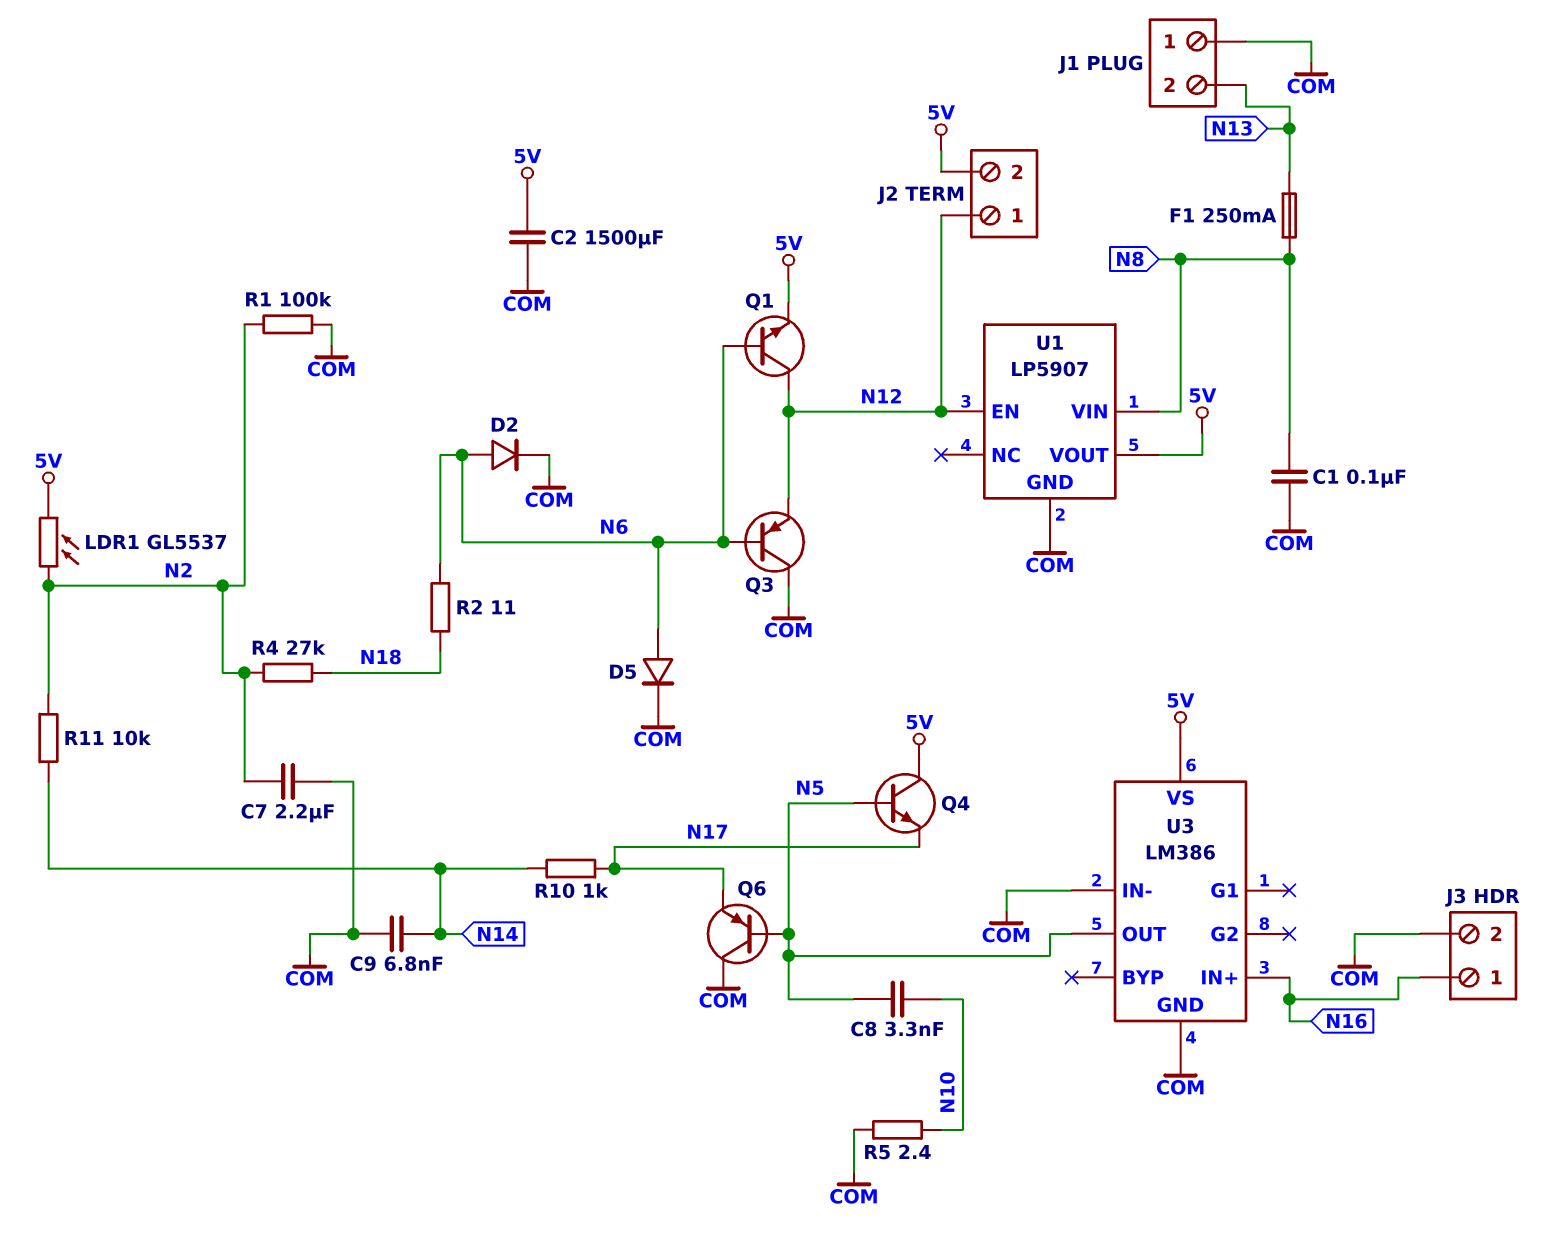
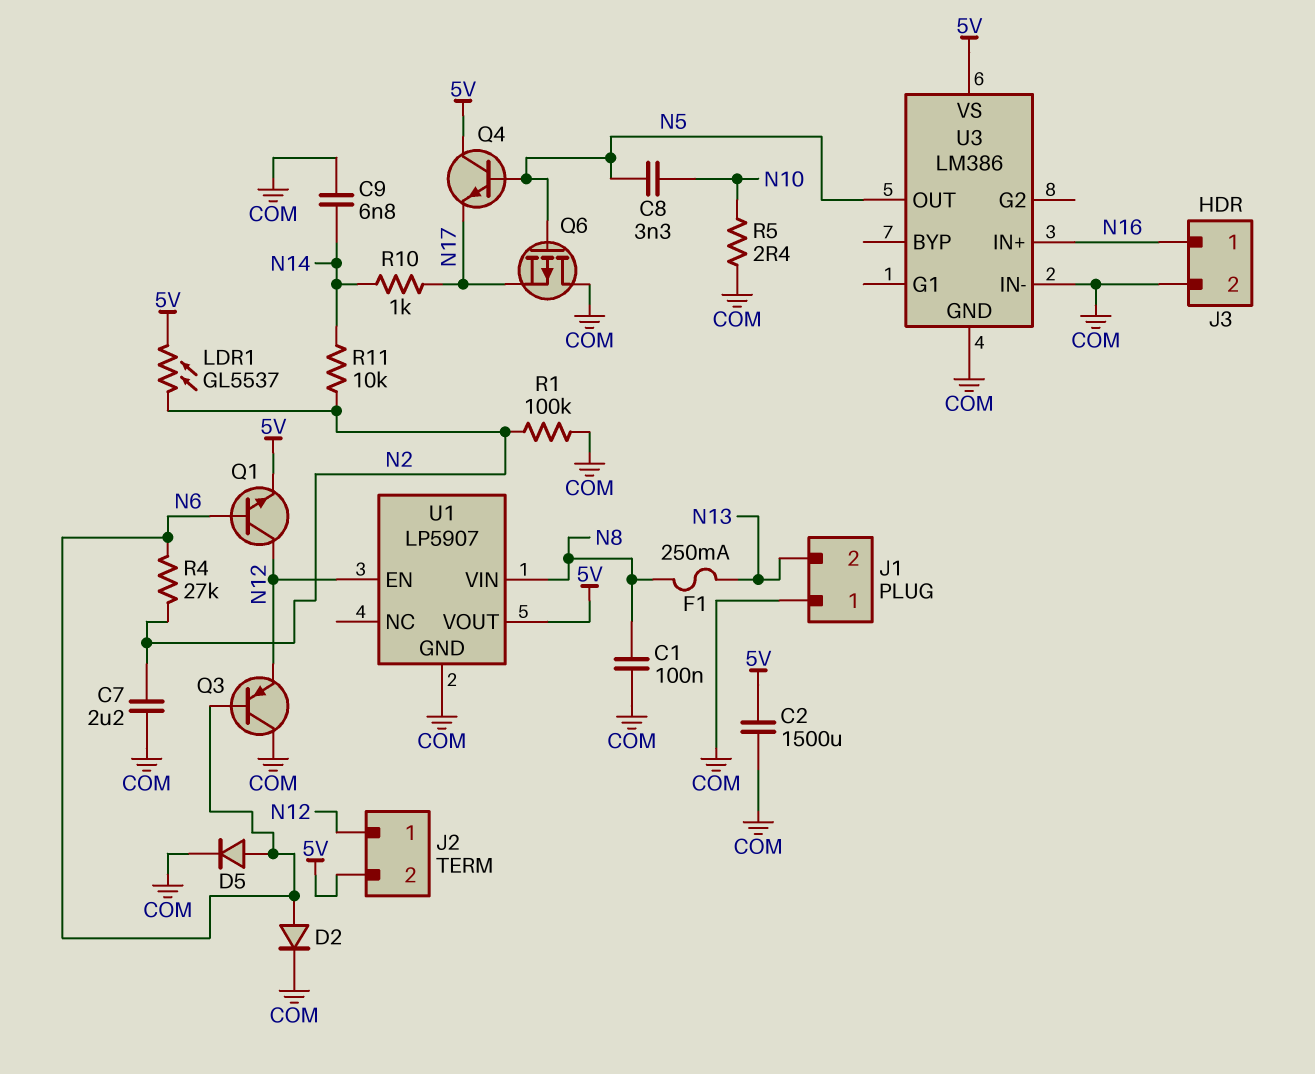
Q6: PNP (B N5, C COM, E N17) -> PMOS (G N5, D COM, S N17)
R2: 11 (N6, N18) -> none
R4: 27k (N2, N18) -> 27k (N2, N6)

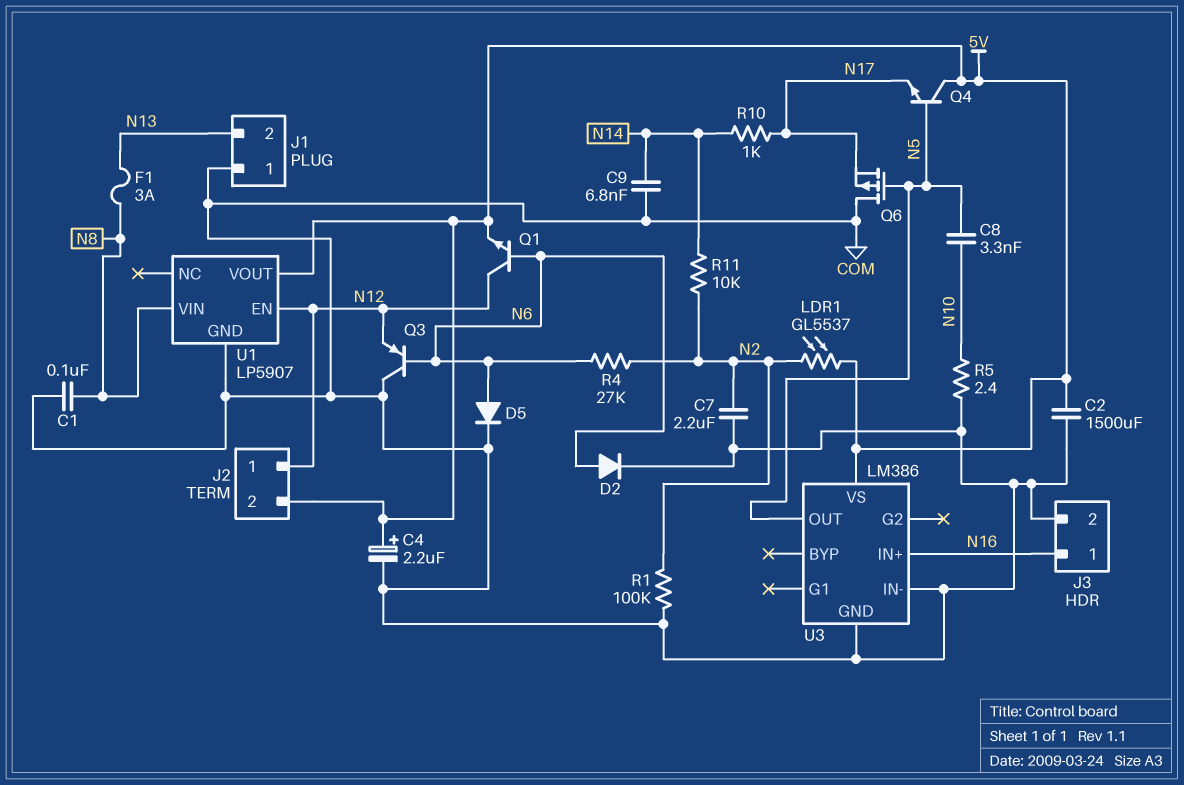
C4: none -> 2.2uF (plus 5V, minus COM)
F1: 250mA (N8, N13) -> 3A (N8, N13)

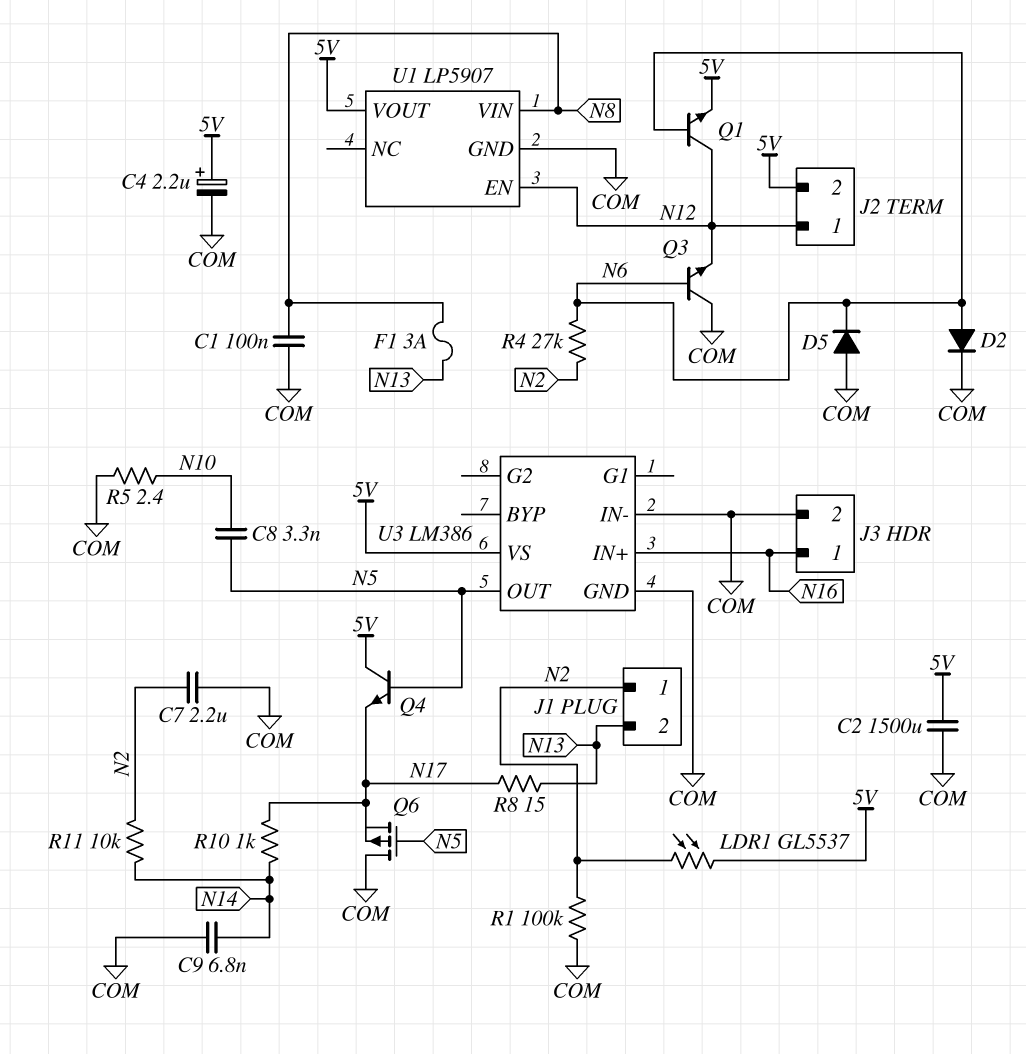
D5: diode (A N6, K COM) -> diode (A COM, K N6)
J1 pin 1: COM -> N2
Q3: PNP (B N6, C COM, E N12) -> NPN (B N6, C COM, E N12)
R8: none -> 15 (N13, N17)

